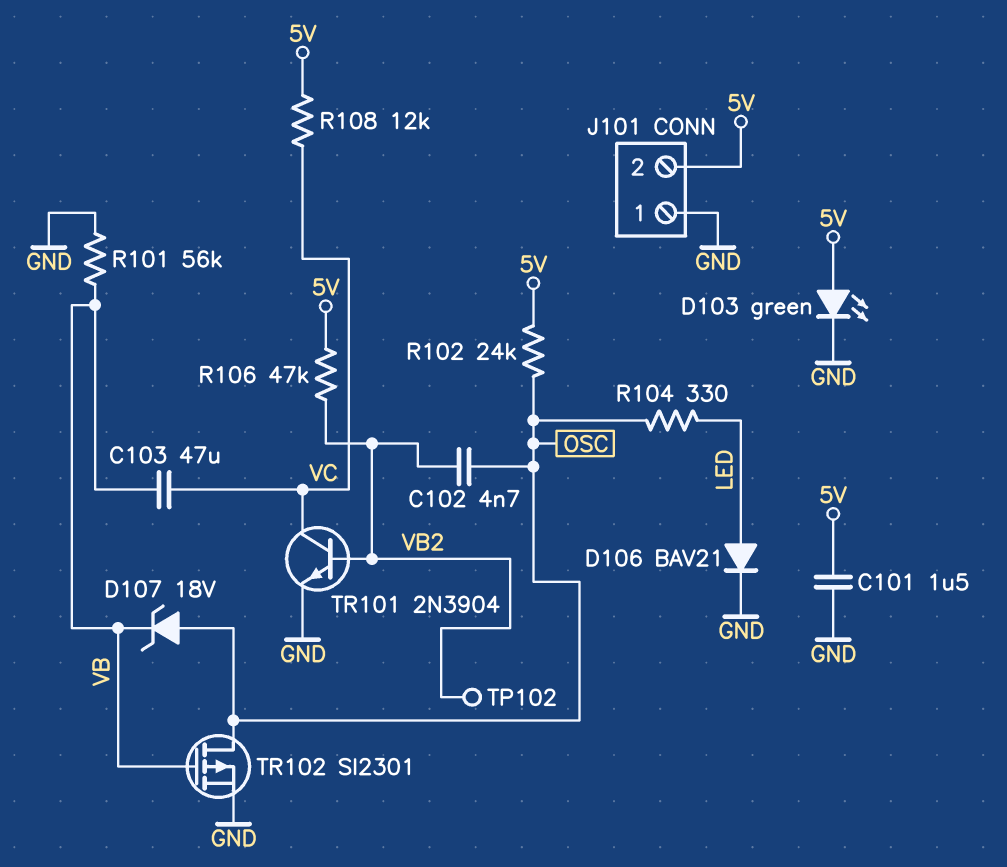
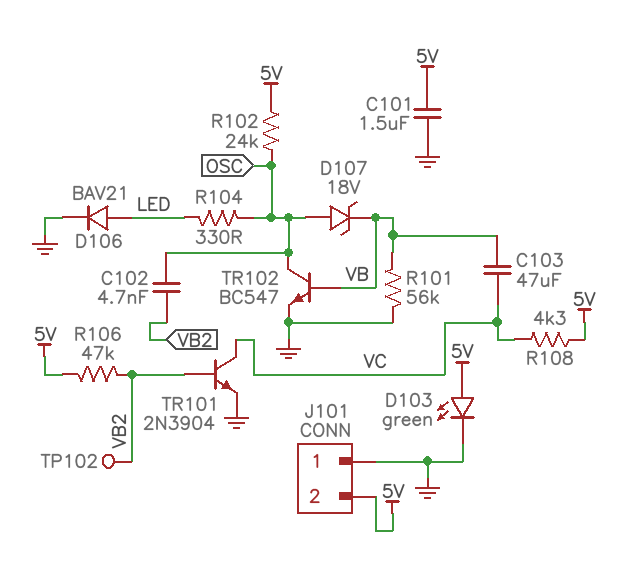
R108: 12k (5V, VC) -> 4.3k (5V, VC)
TR102: PMOS SI2301 (G VB, D OSC, S GND) -> NPN BC547 (B VB, C OSC, E GND)

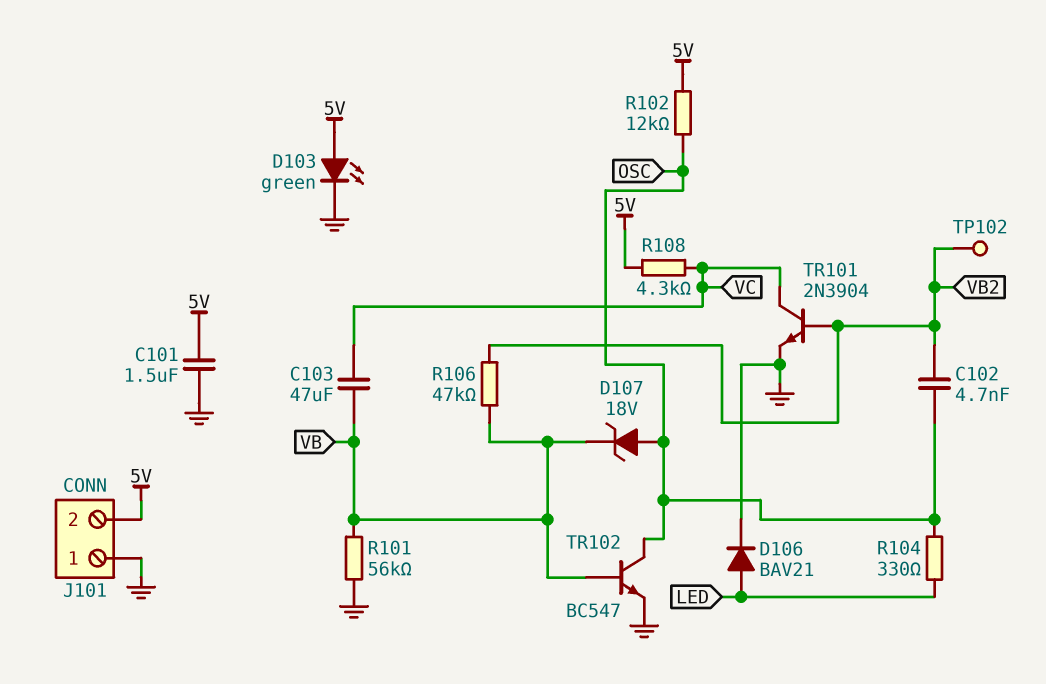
R102: 24k (5V, OSC) -> 12k (5V, OSC)
R106: 47k (5V, VB2) -> 47k (VB, VB2)

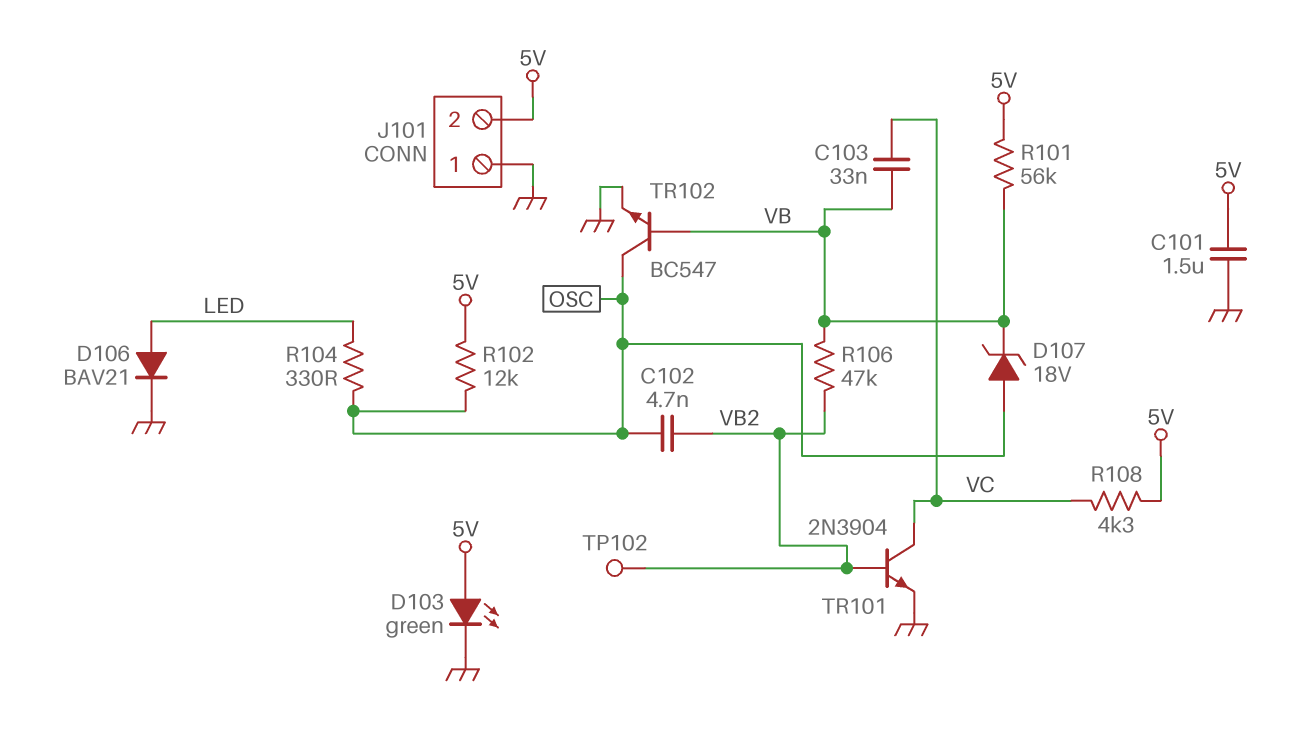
C103: 47uF (VB, VC) -> 33nF (VB, VC)
R101: 56k (GND, VB) -> 56k (5V, VB)

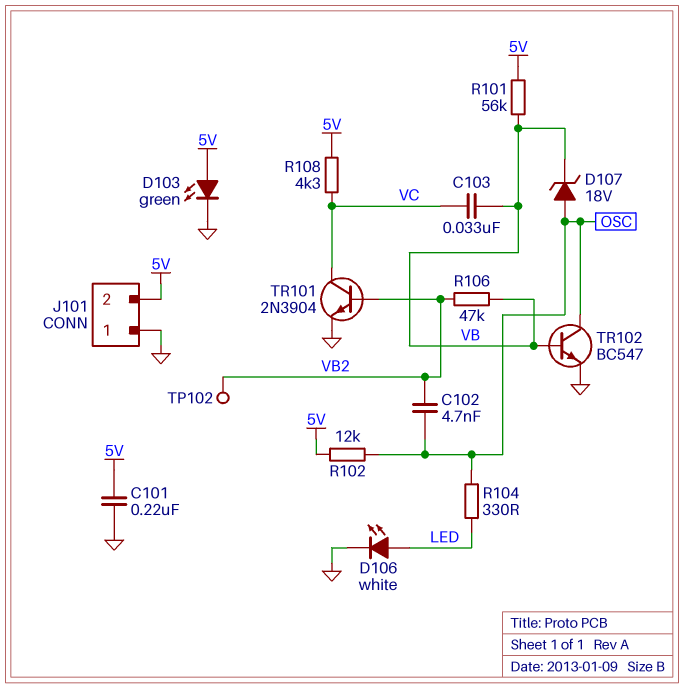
C101: 1.5uF (5V, GND) -> 220nF (5V, GND)
D106: diode BAV21 (A LED, K GND) -> LED white (A LED, K GND)

